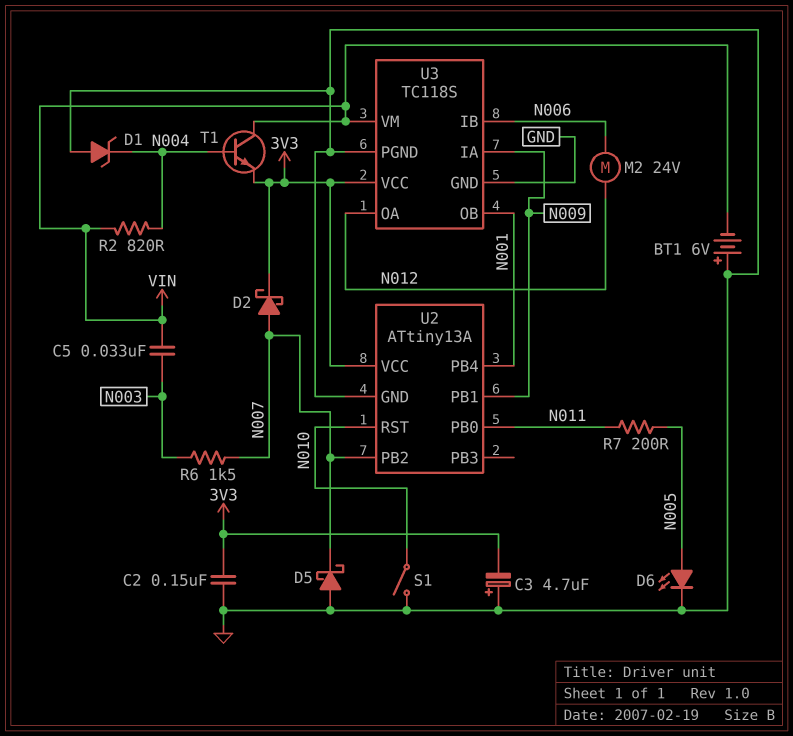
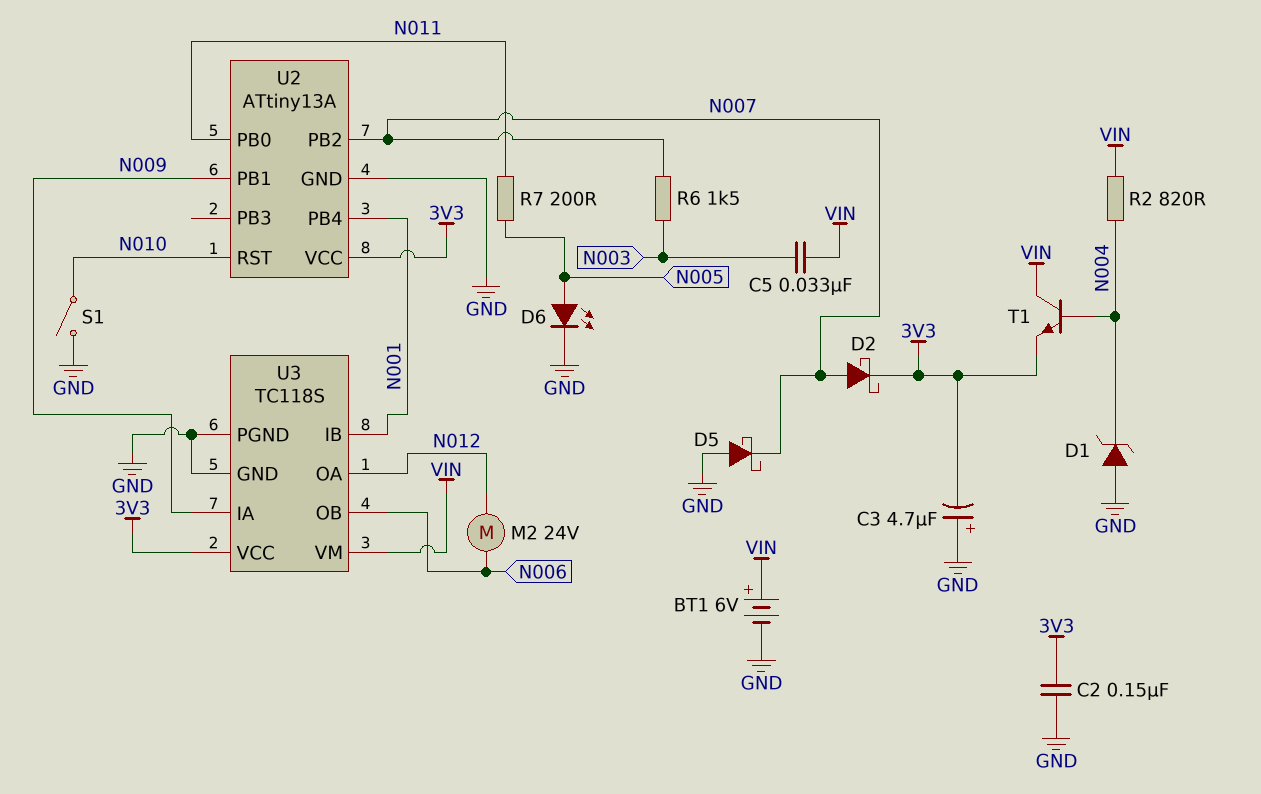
BT1: 6V (plus GND, minus VIN) -> 6V (plus VIN, minus GND)
U3 pin IB: N006 -> N001
U3 pin OB: N001 -> N006

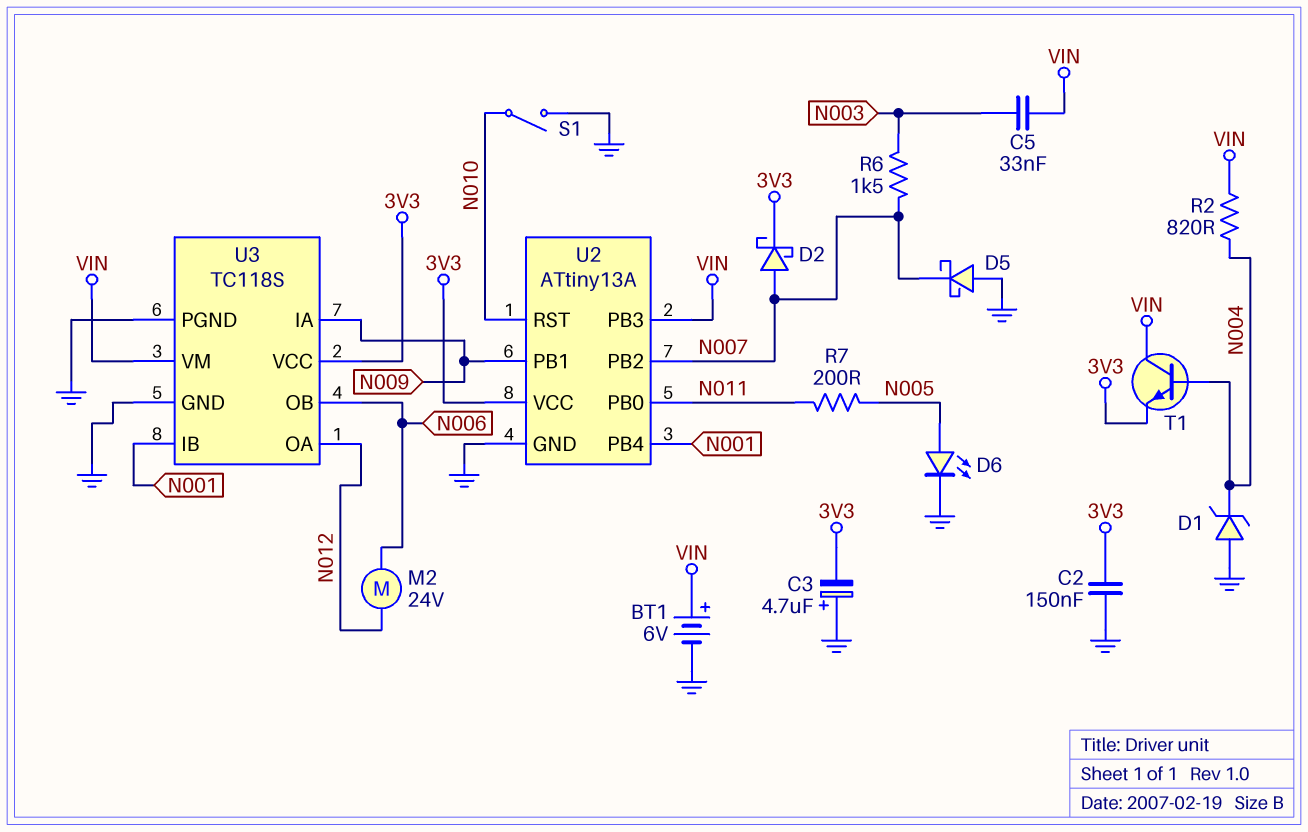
U2 pin PB3: none -> VIN

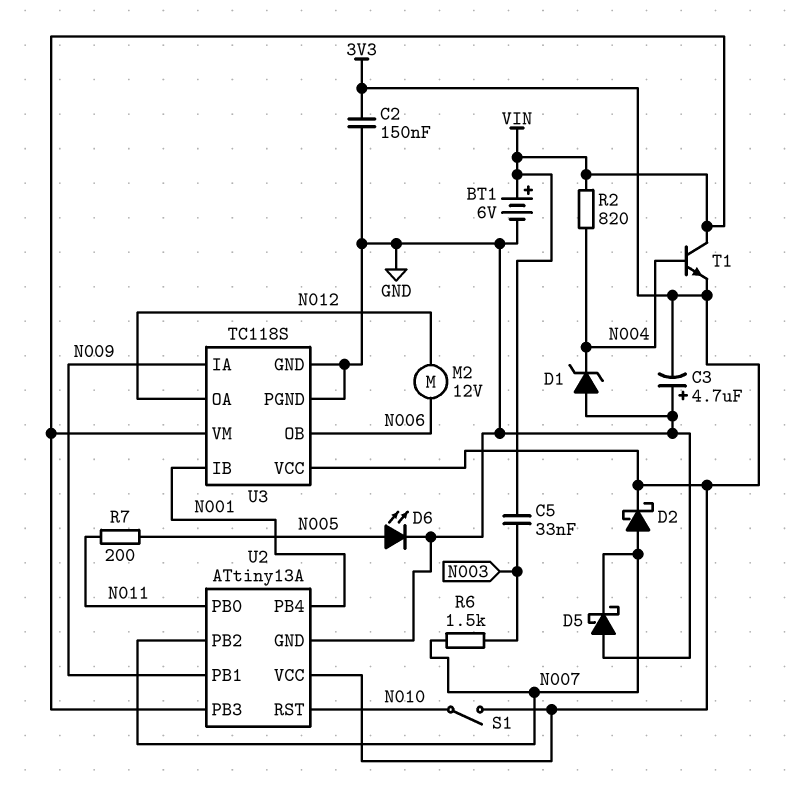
M2: motor 24V (N006, N012) -> motor 12V (N006, N012)
S1: switch (GND, N010) -> switch (3V3, N010)

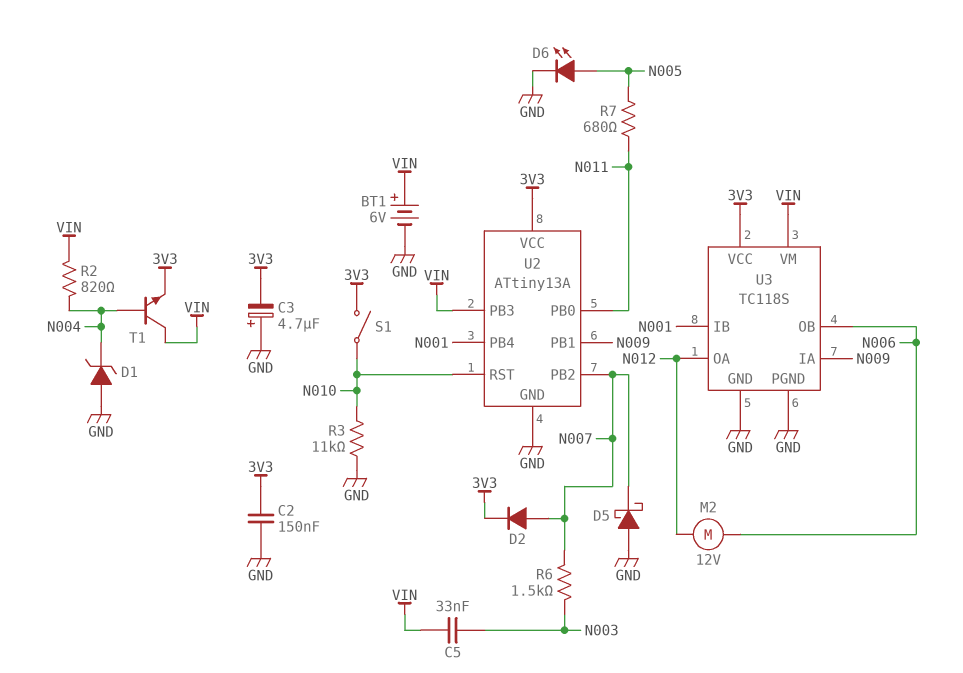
D2: schottky (A N007, K 3V3) -> diode (A N007, K 3V3)
R3: none -> 11k (GND, N010)
R7: 200 (N005, N011) -> 680 (N005, N011)

